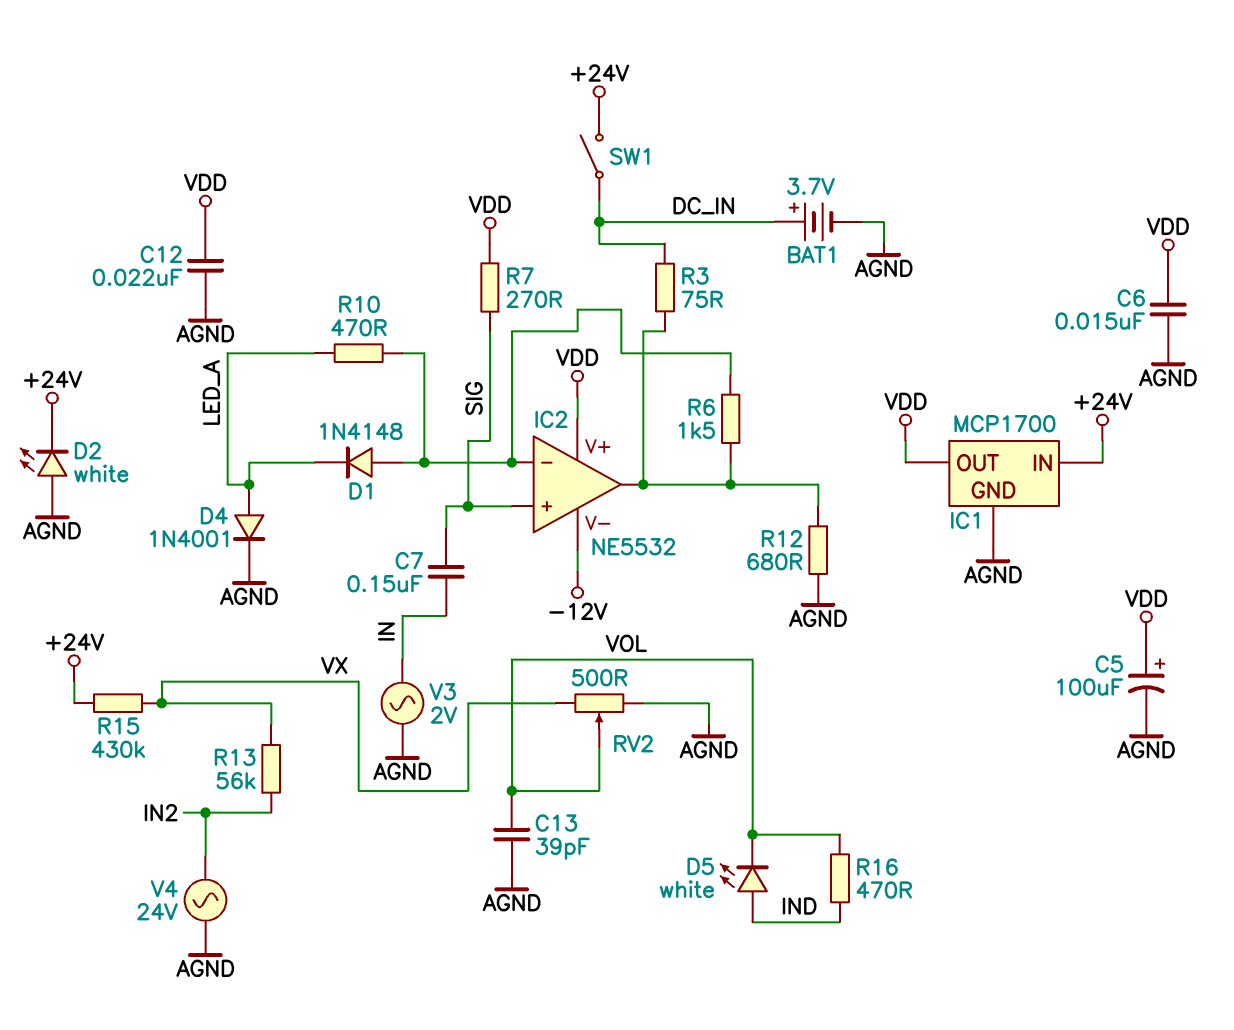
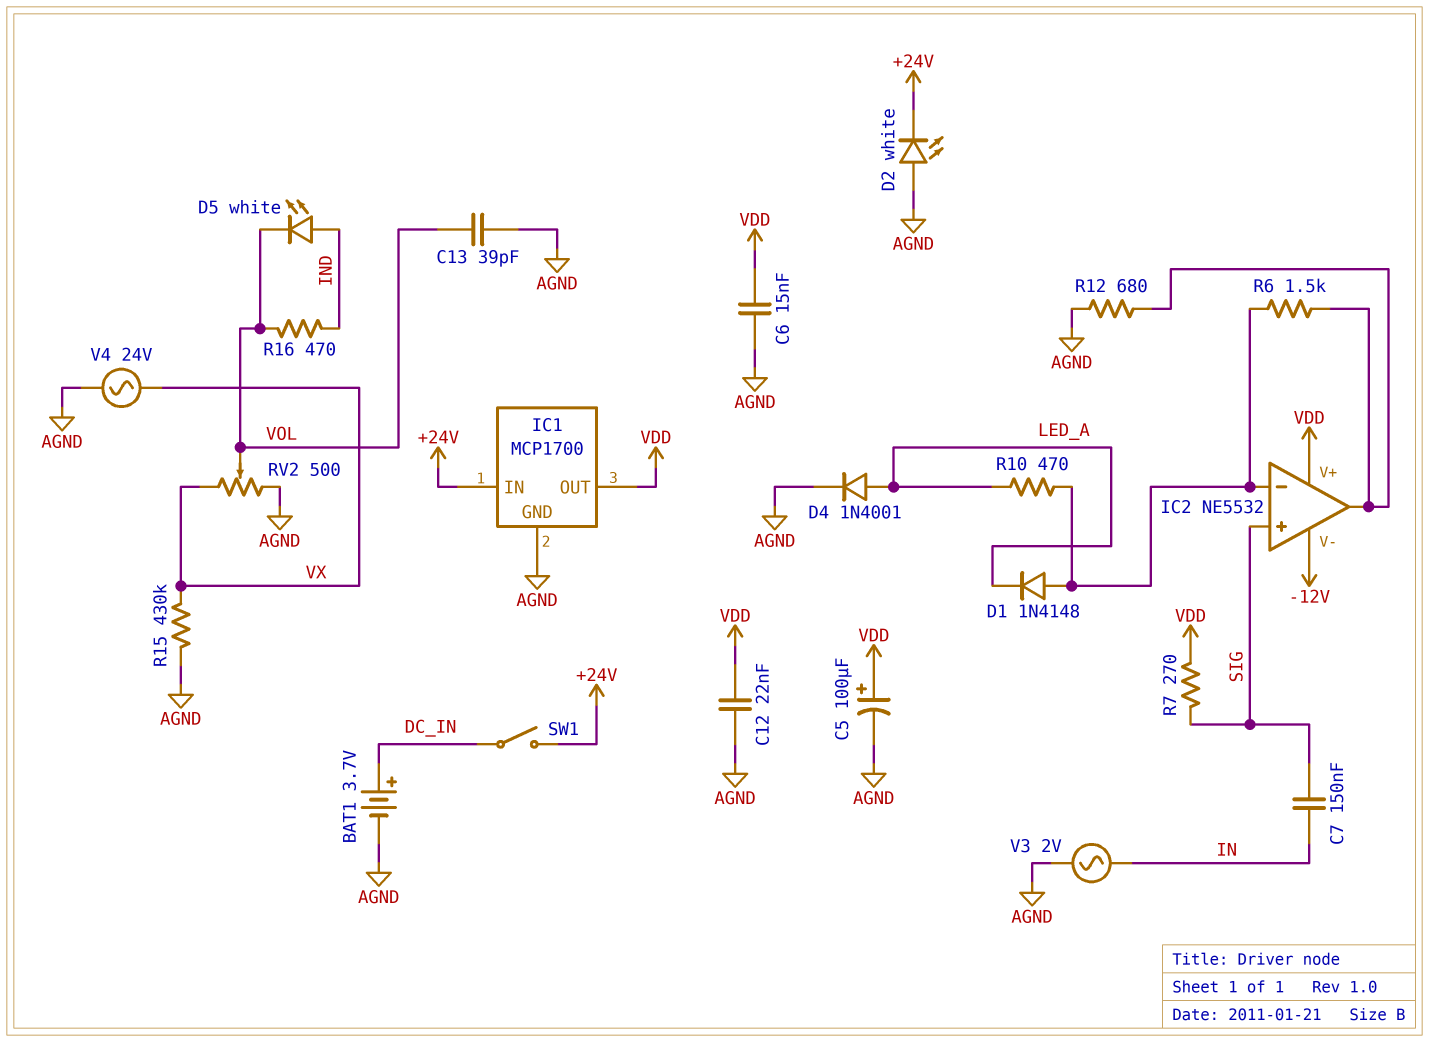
R3: 75 (DC_IN, IC2/out) -> none
R13: 56k (IN2, VX) -> none
R15: 430k (+24V, VX) -> 430k (AGND, VX)
V4: AC 24V (AGND, IN2) -> AC 24V (AGND, VX)

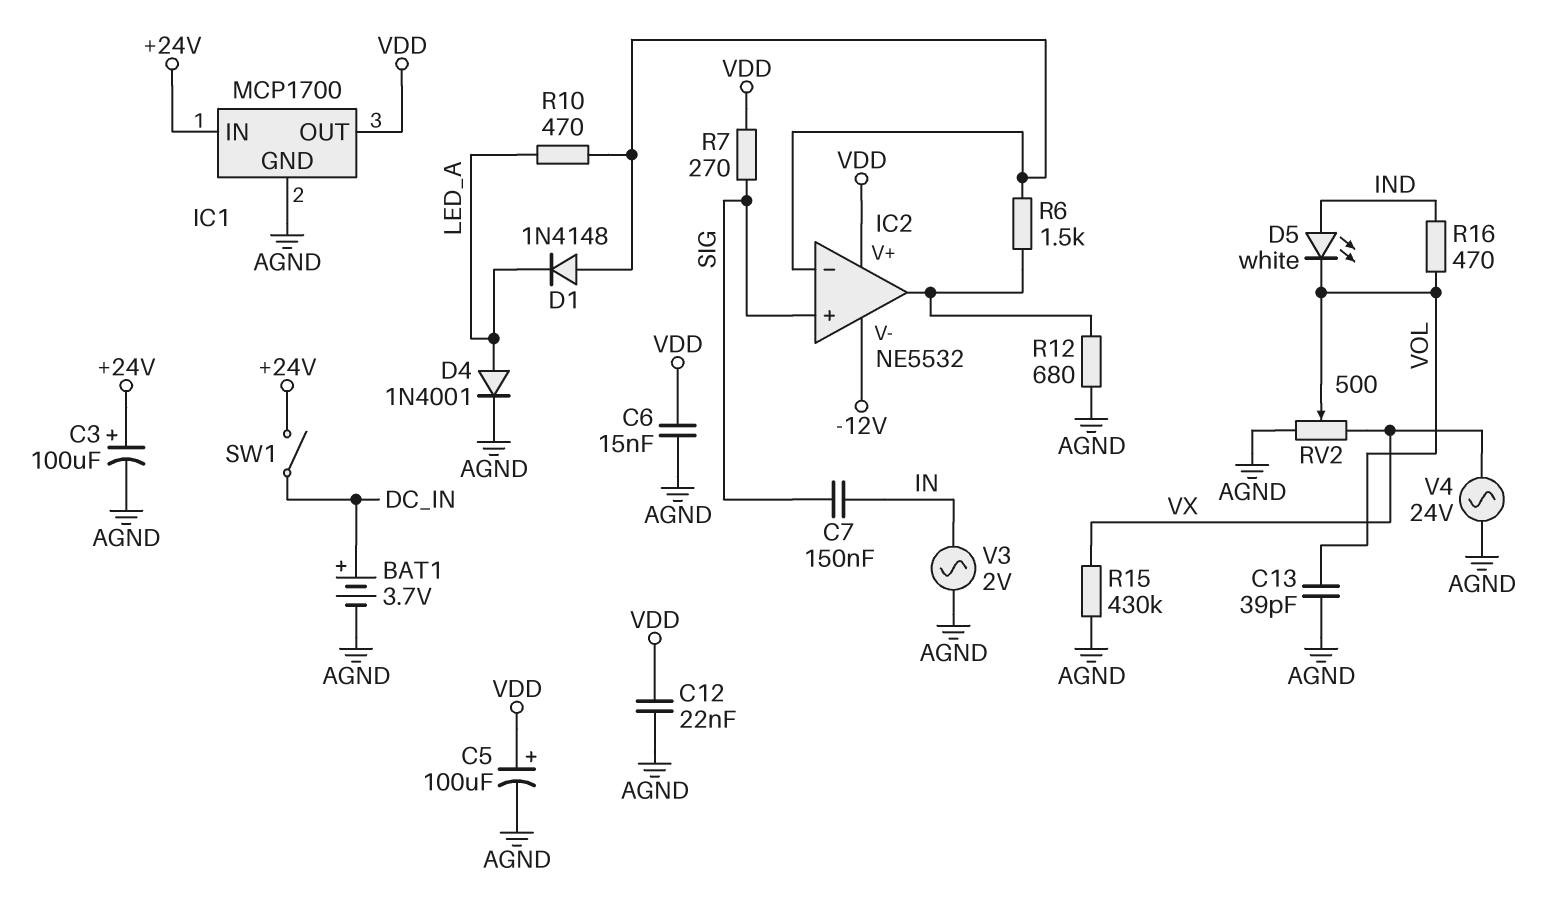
C3: none -> 100uF (plus +24V, minus AGND)
D2: LED white (A AGND, K +24V) -> none

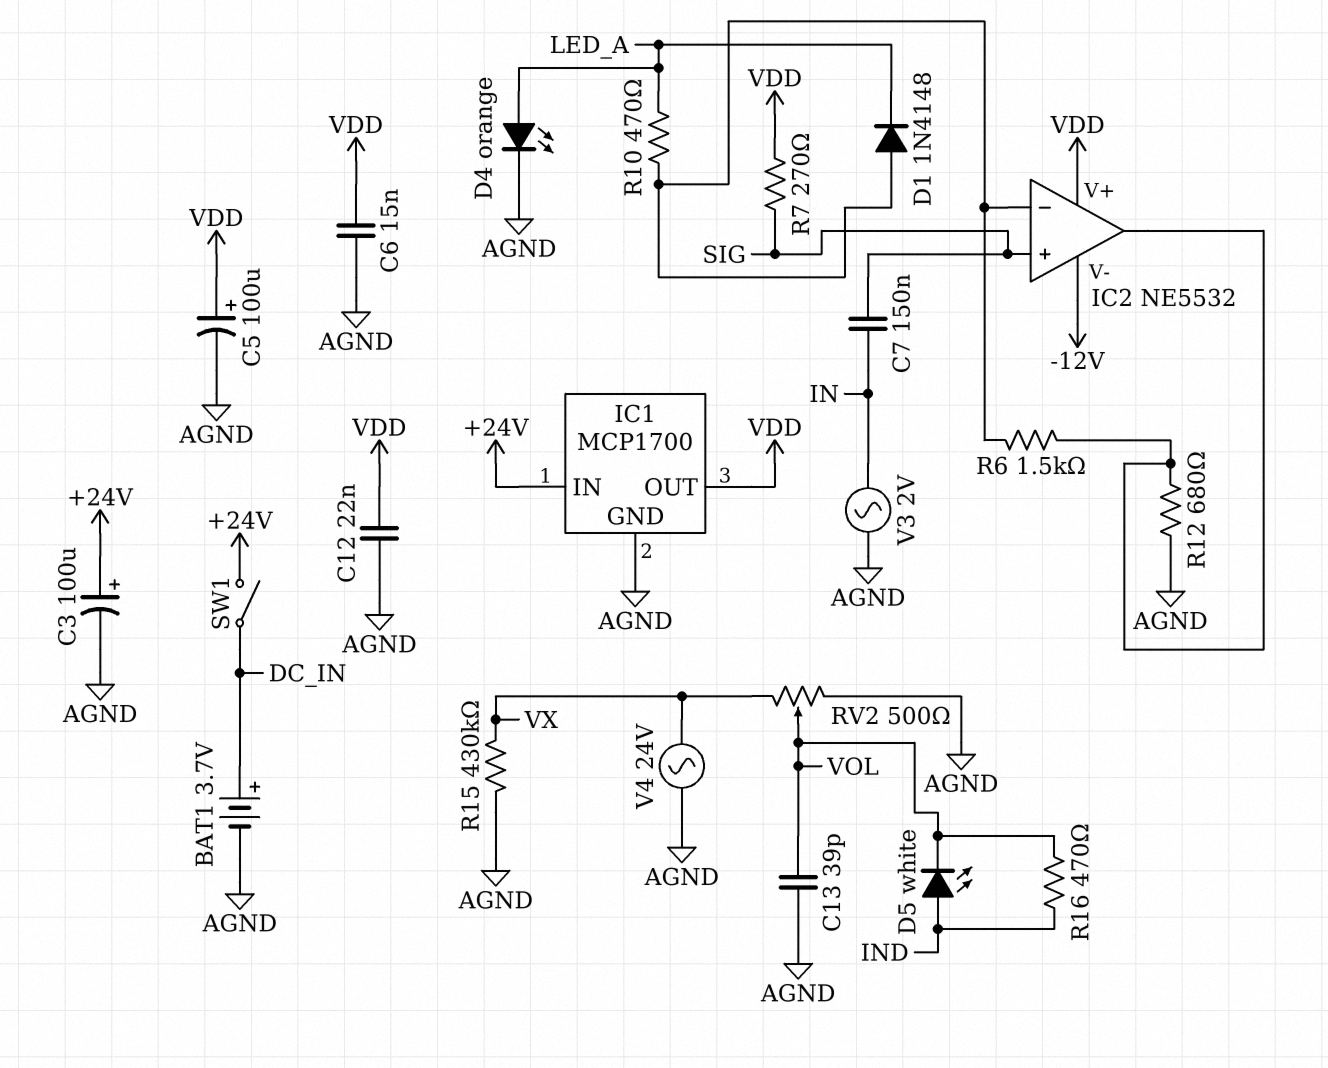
D4: diode 1N4001 (A LED_A, K AGND) -> LED orange (A LED_A, K AGND)

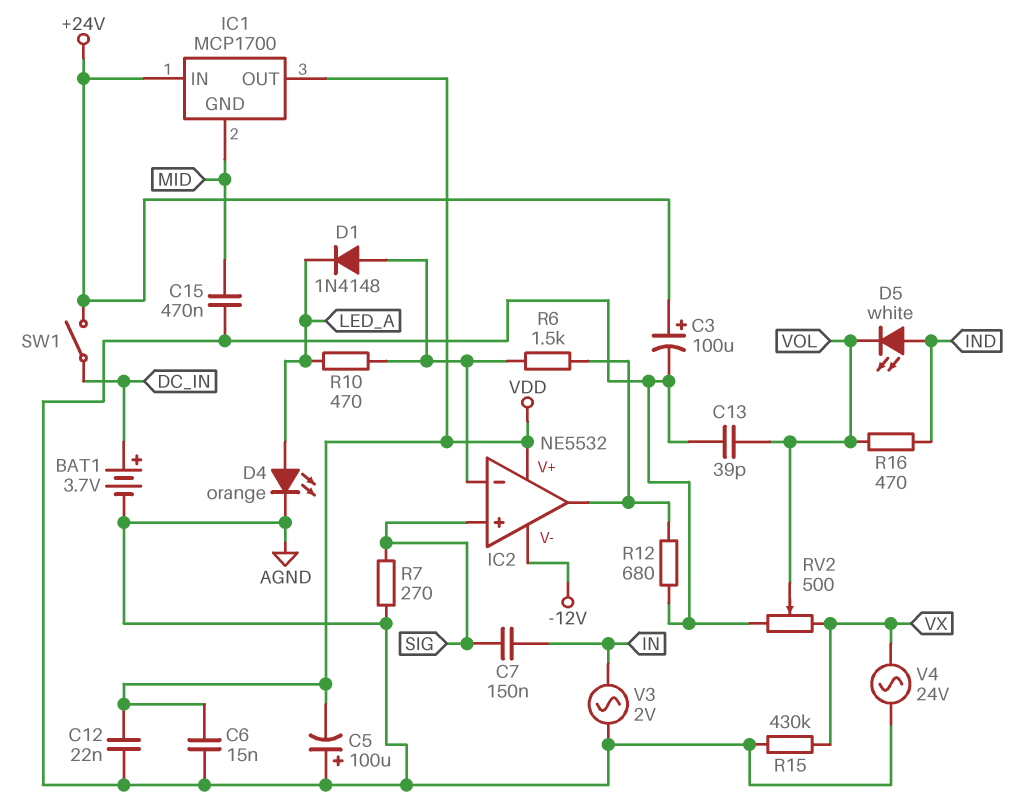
C5: 100uF (plus VDD, minus AGND) -> 100uF (plus AGND, minus VDD)
C15: none -> 470nF (AGND, MID)
IC1 pin GND: AGND -> MID
R7: 270 (SIG, VDD) -> 270 (AGND, SIG)

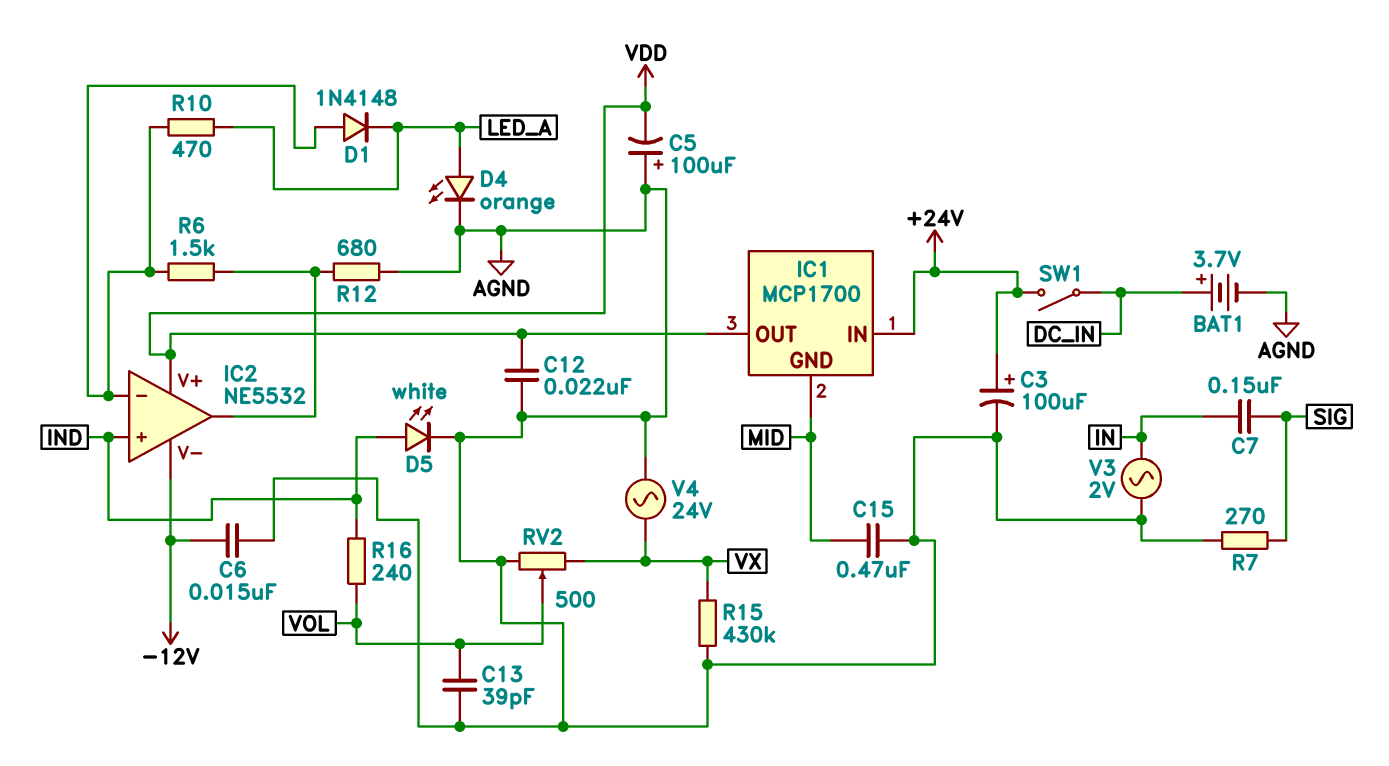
C6: 15nF (AGND, VDD) -> 15nF (-12V, AGND)
D5: LED white (A IND, K VOL) -> LED white (A IND, K AGND)
IC2 pin in+: SIG -> IND
R16: 470 (IND, VOL) -> 240 (IND, VOL)

